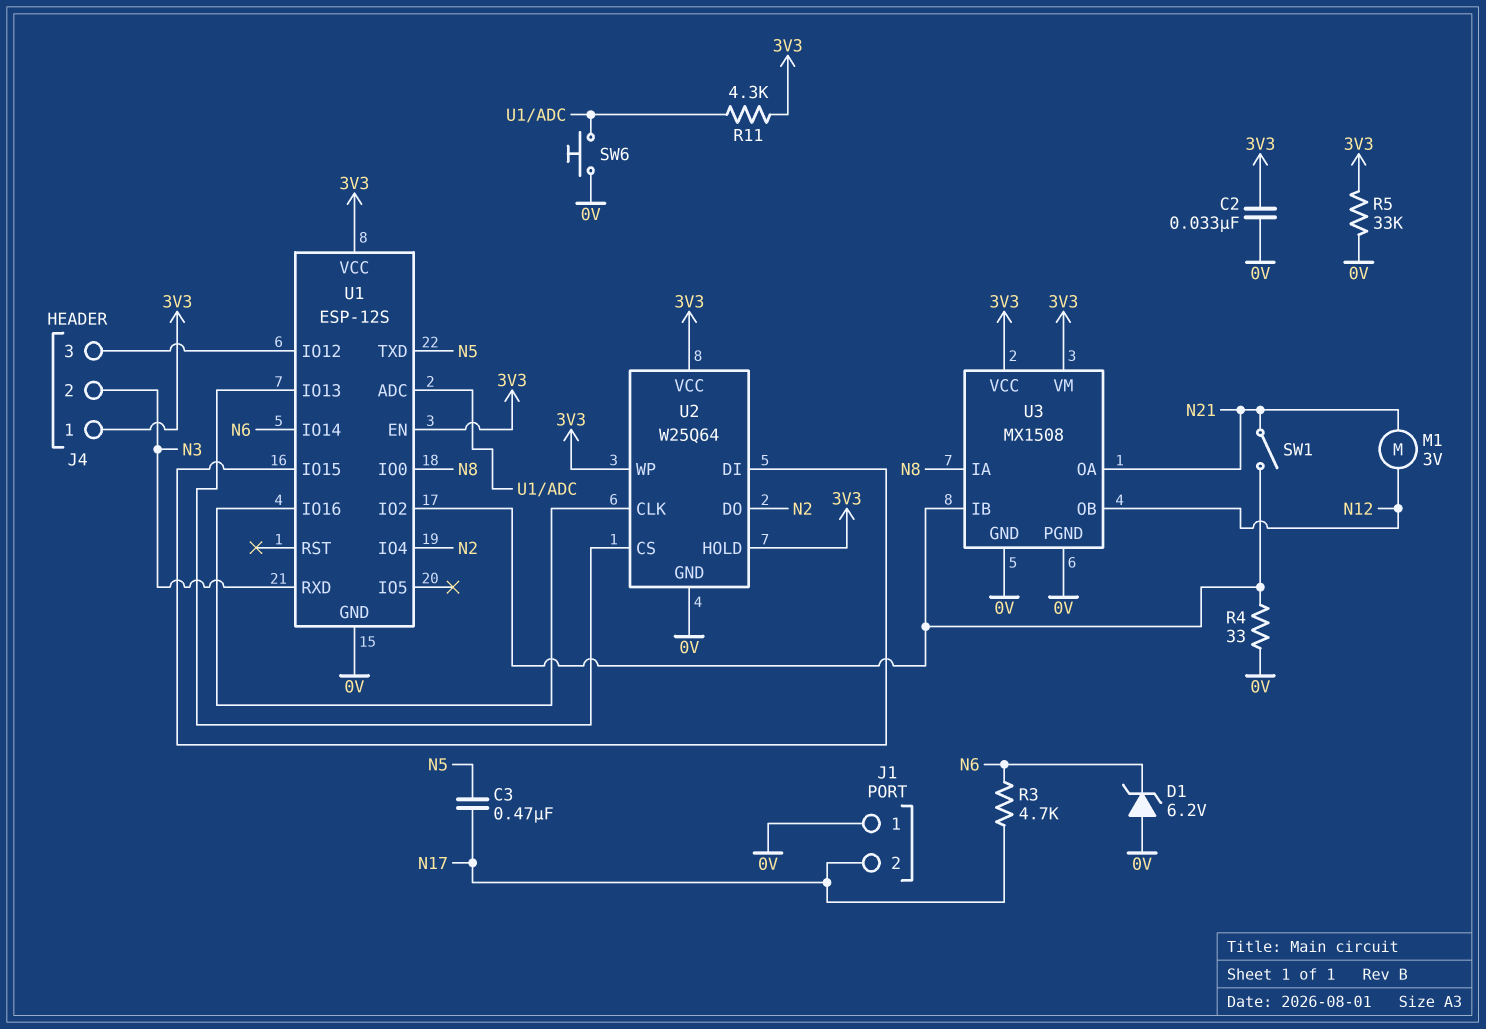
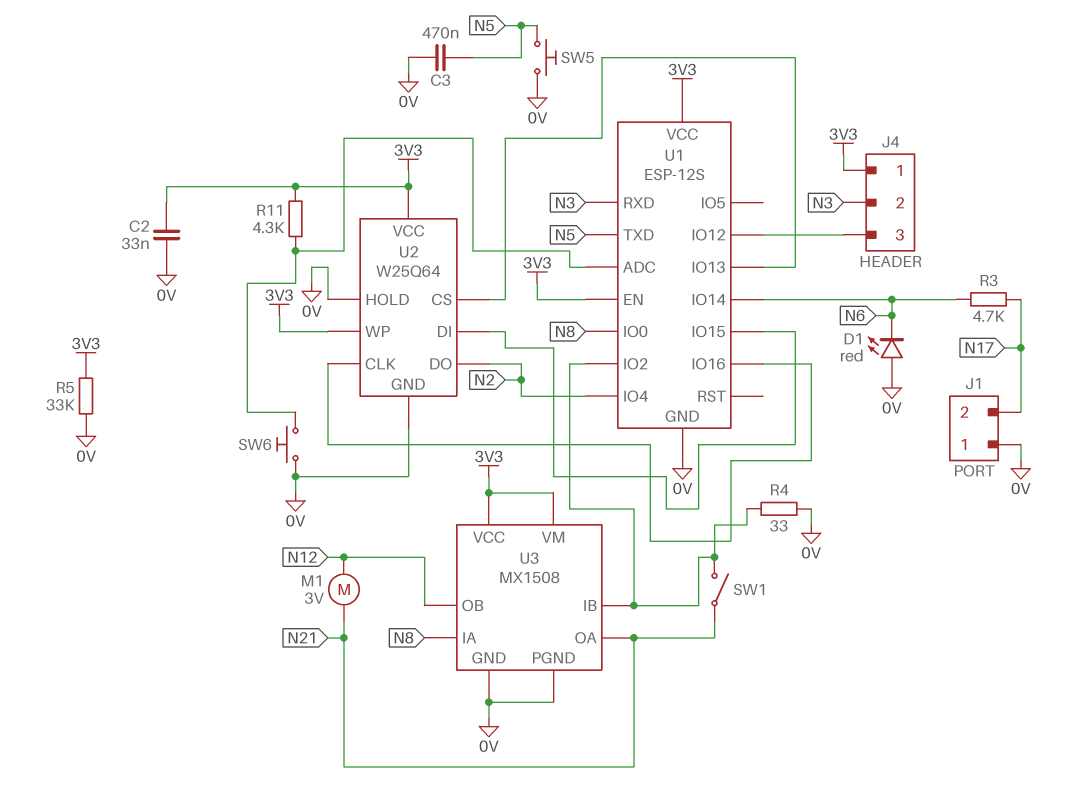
C3: 470nF (N5, N17) -> 470nF (0V, N5)
D1: zener 6.2V (A 0V, K N6) -> LED red (A 0V, K N6)
SW5: none -> button (0V, N5)
U2 pin HOLD: 3V3 -> 0V

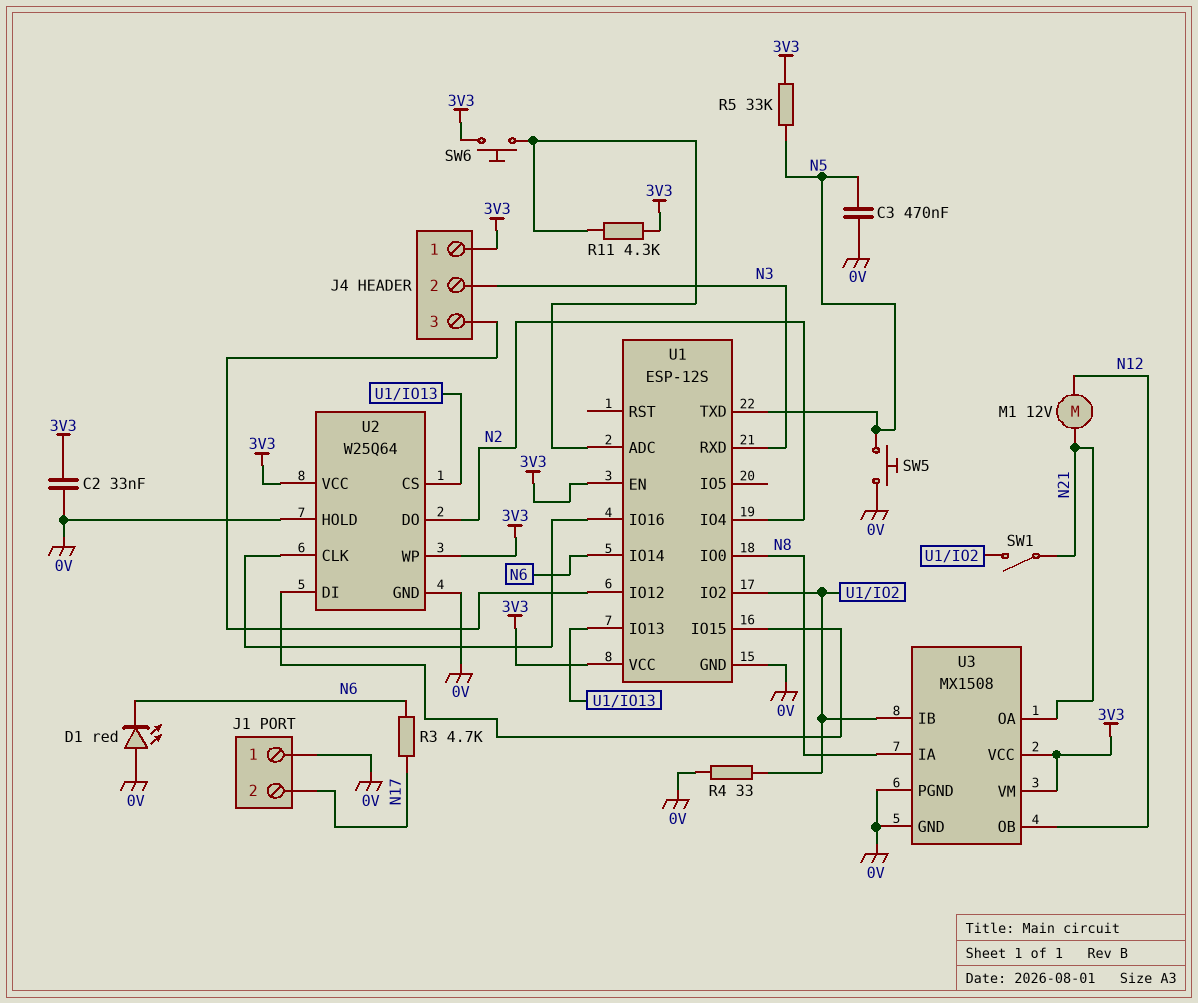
M1: motor 3V (N12, N21) -> motor 12V (N12, N21)
R5: 33k (0V, 3V3) -> 33k (3V3, N5)
SW6: button (0V, U1/ADC) -> button (3V3, U1/ADC)

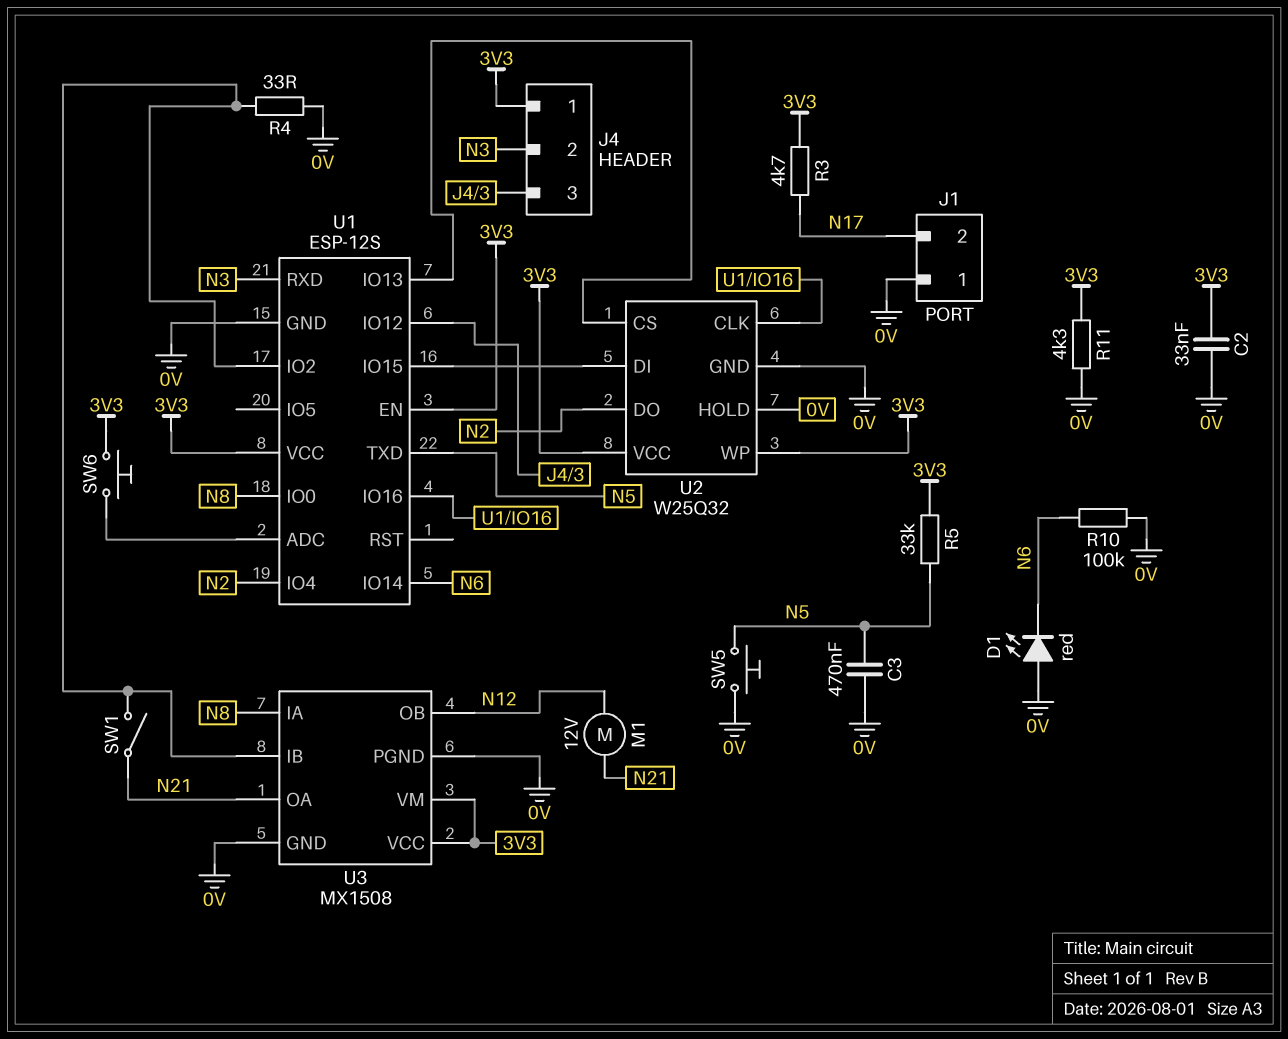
R3: 4.7k (N6, N17) -> 4.7k (3V3, N17)
R10: none -> 100k (0V, N6)
R11: 4.3k (3V3, U1/ADC) -> 4.3k (0V, 3V3)
U2: W25Q64 -> W25Q32

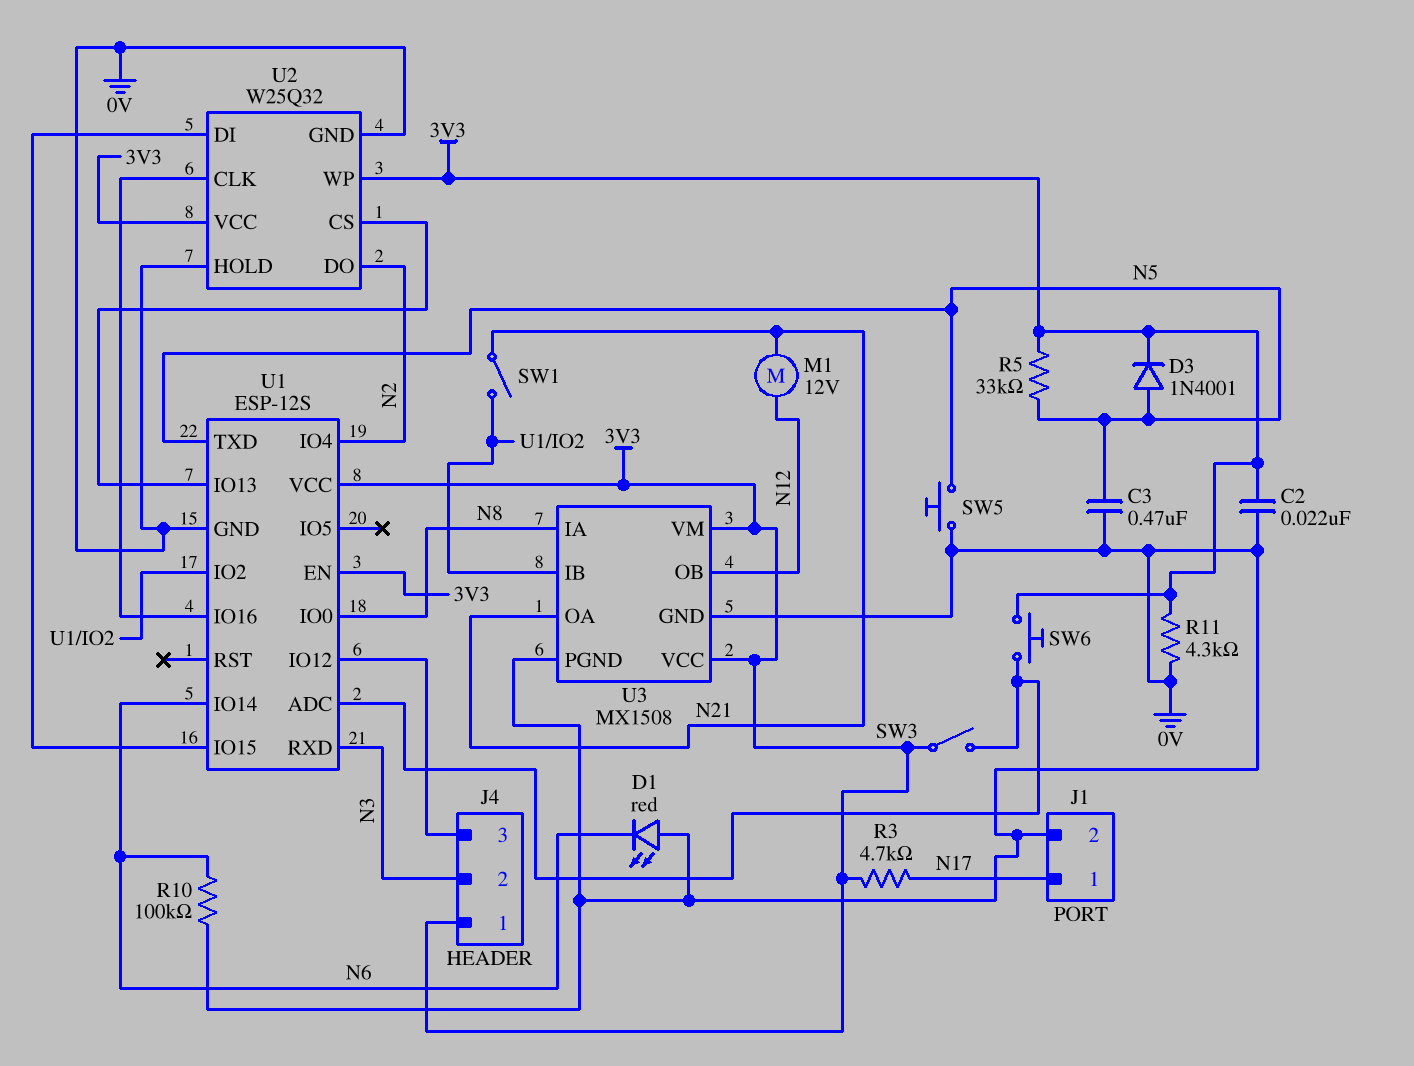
C2: 33nF (0V, 3V3) -> 22nF (0V, 3V3)
D3: none -> diode 1N4001 (A N5, K 3V3)
J1 pin 1: 0V -> N17
J1 pin 2: N17 -> 0V
R4: 33 (0V, U1/IO2) -> none
SW3: none -> switch (3V3, U1/ADC)

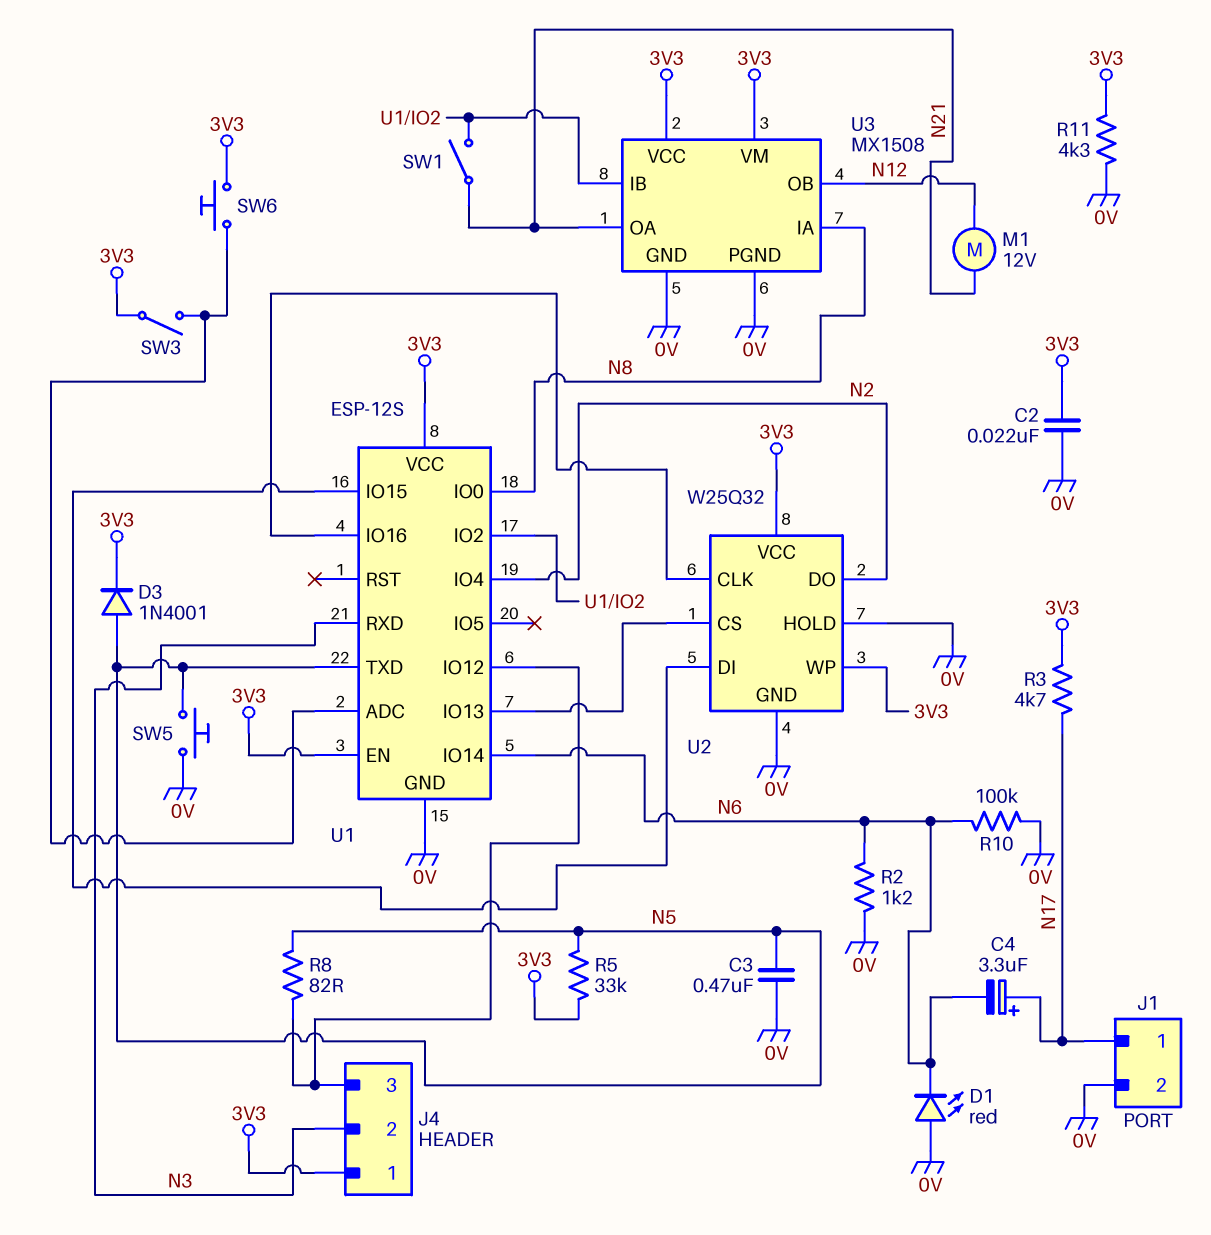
C4: none -> 3.3uF (plus N17, minus N6)
R2: none -> 1.2k (0V, N6)
R8: none -> 82 (J4/3, N5)

